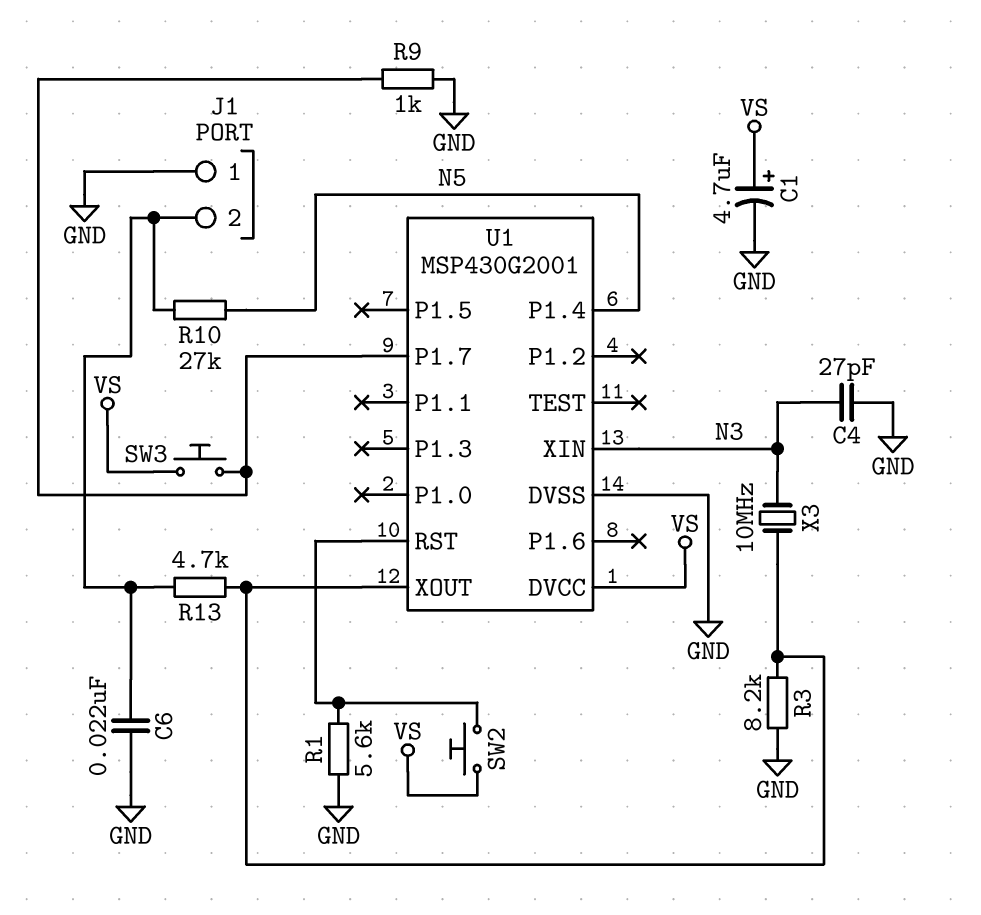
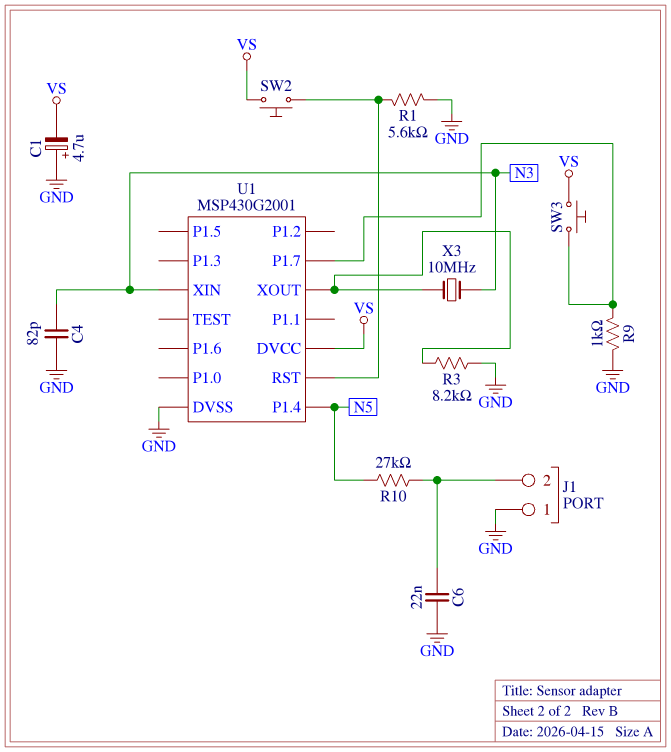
C1: 4.7uF (plus VS, minus GND) -> 4.7uF (plus GND, minus VS)
C4: 27pF (GND, N3) -> 82pF (GND, N3)
R13: 4.7k (J1/2, U1/XOUT) -> none

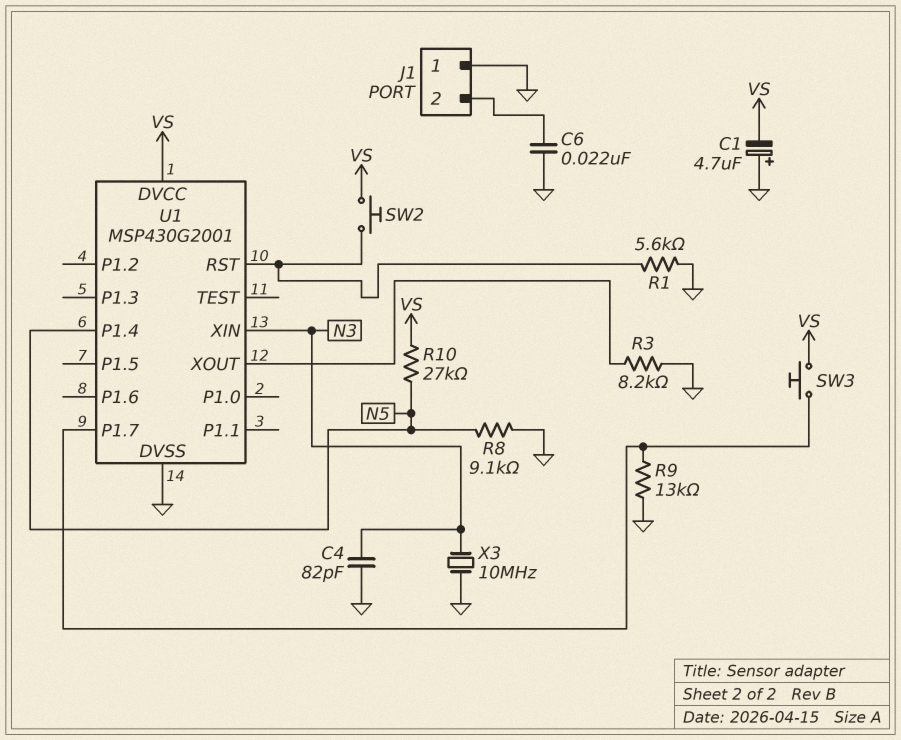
R8: none -> 9.1k (GND, N5)
R9: 1k (GND, U1/P1.7) -> 13k (GND, U1/P1.7)
R10: 27k (J1/2, N5) -> 27k (N5, VS)
X3: 10MHz (N3, U1/XOUT) -> 10MHz (GND, N3)

